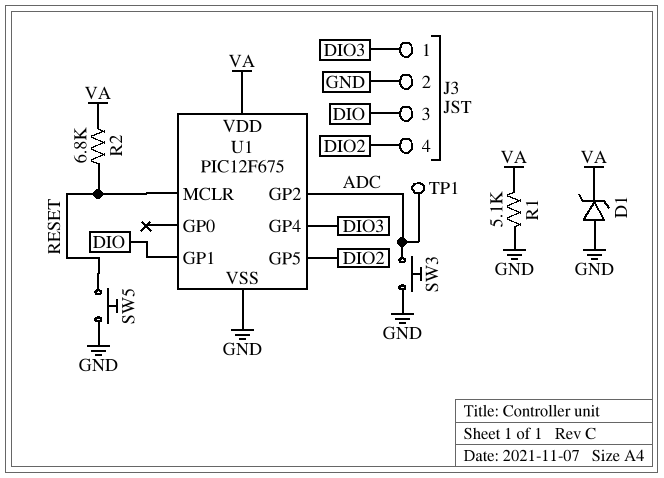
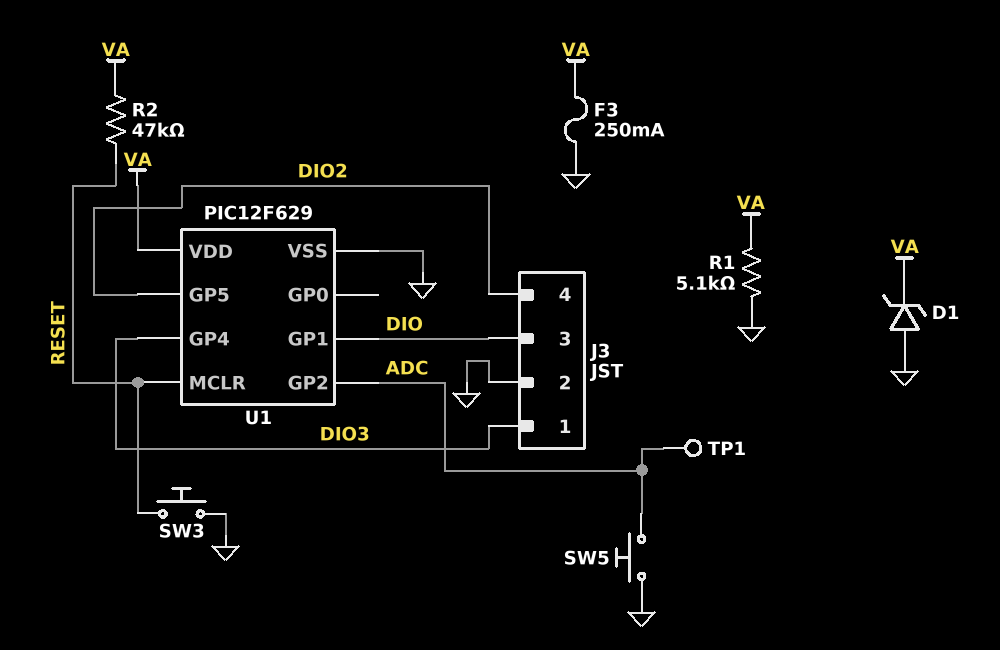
F3: none -> 250mA (GND, VA)
R2: 6.8k (RESET, VA) -> 47k (RESET, VA)
SW3: button (ADC, GND) -> button (GND, RESET)
SW5: button (GND, RESET) -> button (ADC, GND)
U1: PIC12F675 -> PIC12F629

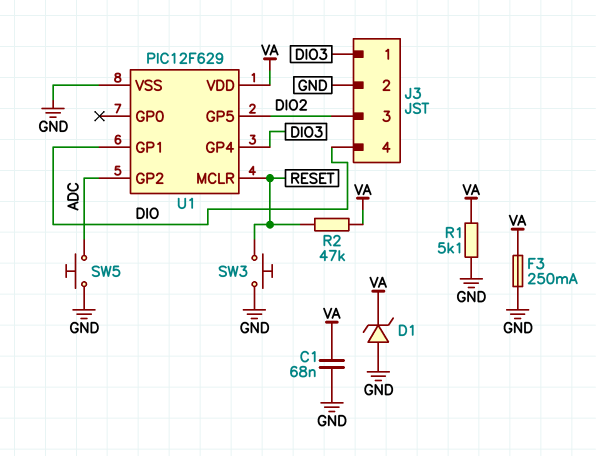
C1: none -> 68nF (GND, VA)
J3 pin 3: DIO -> DIO2
J3 pin 4: DIO2 -> DIO
TP1: test point (ADC) -> none

